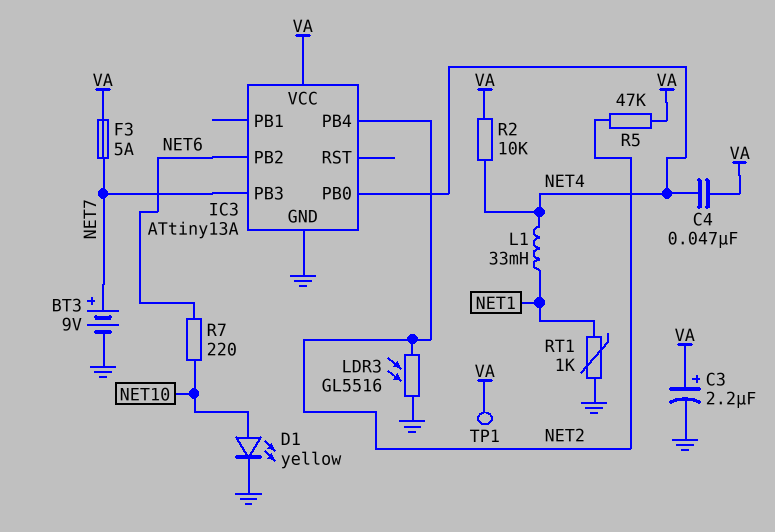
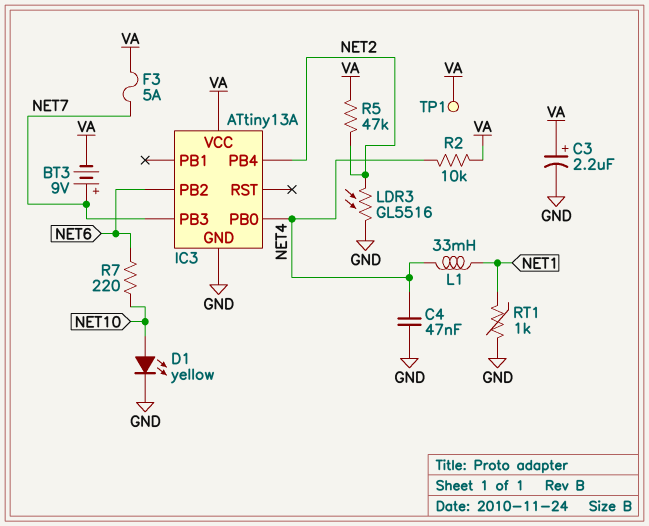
BT3: 9V (plus NET7, minus GND) -> 9V (plus NET7, minus VA)
C4: 47nF (NET4, VA) -> 47nF (GND, NET4)

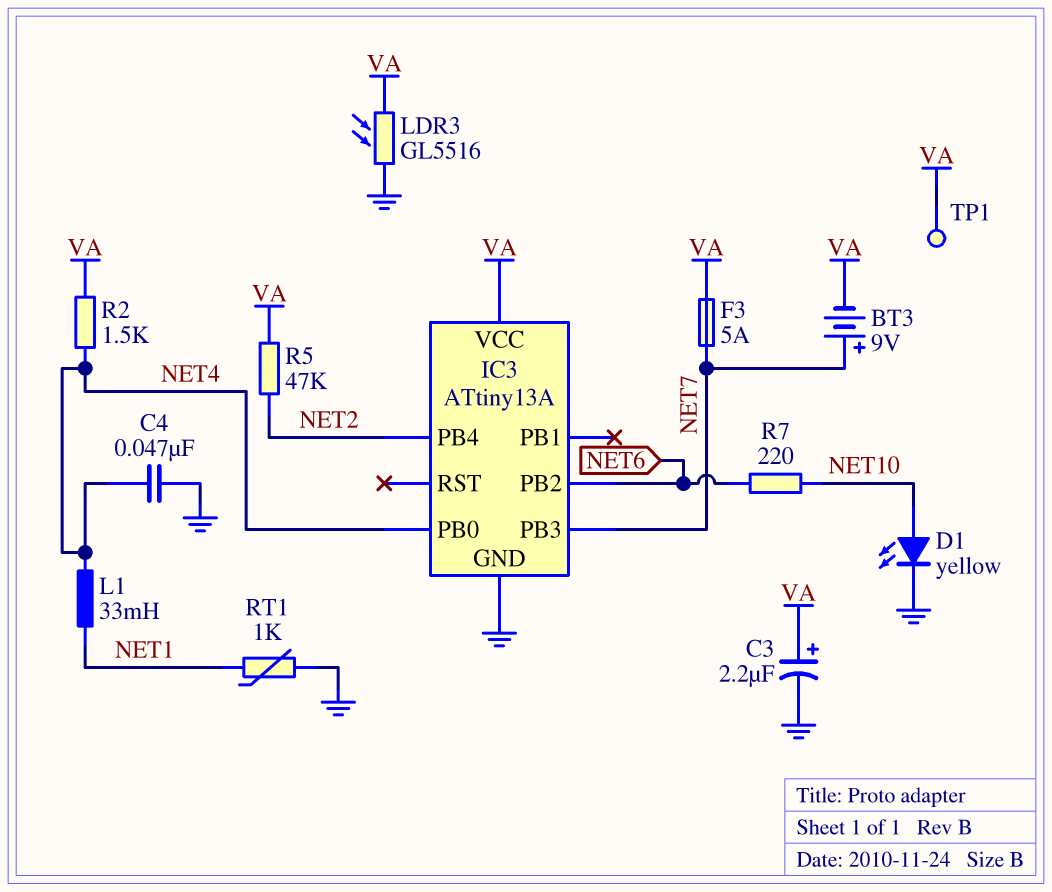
LDR3: GL5516 (GND, NET2) -> GL5516 (GND, VA)
R2: 10k (NET4, VA) -> 1.5k (NET4, VA)

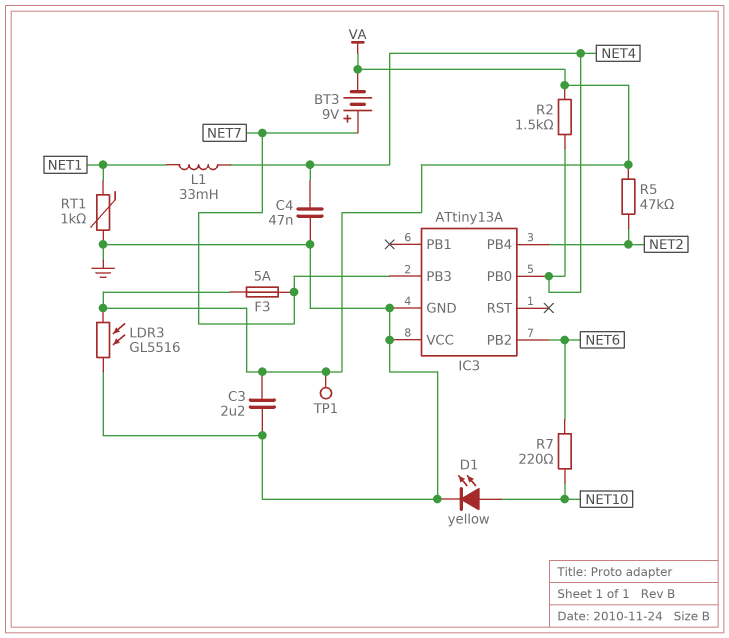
C3: 2.2uF (plus VA, minus GND) -> 2.2uF (GND, VA)
IC3 pin VCC: VA -> GND

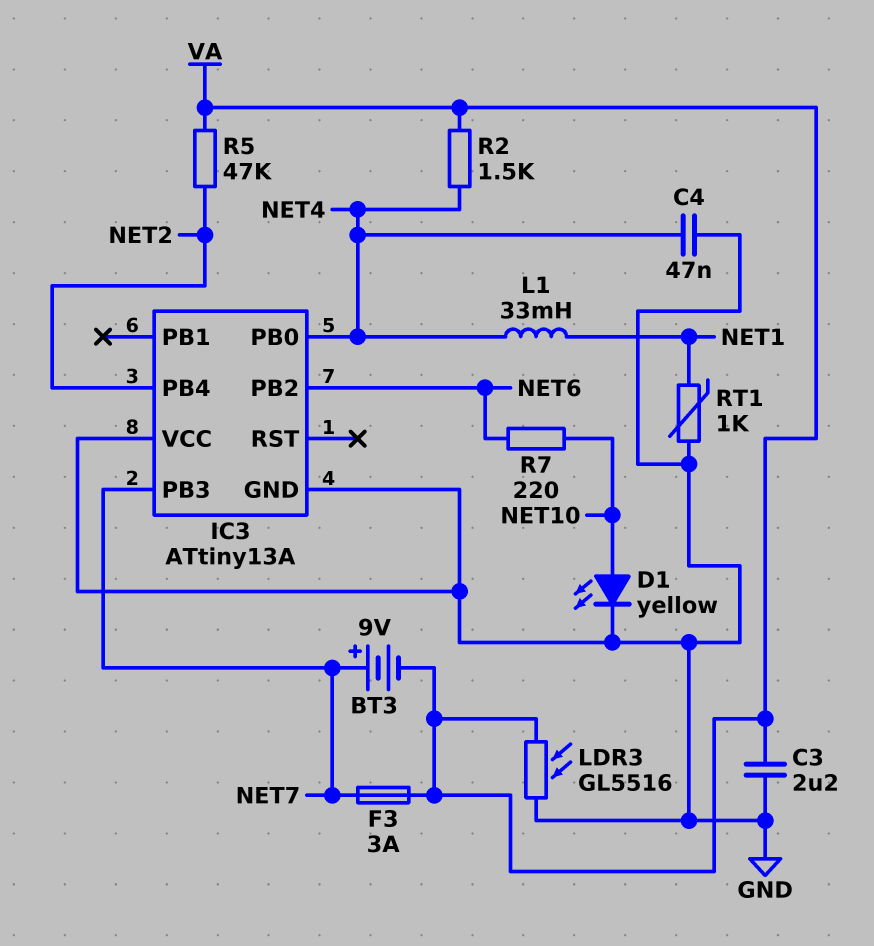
F3: 5A (NET7, VA) -> 3A (NET7, VA)
TP1: test point (VA) -> none

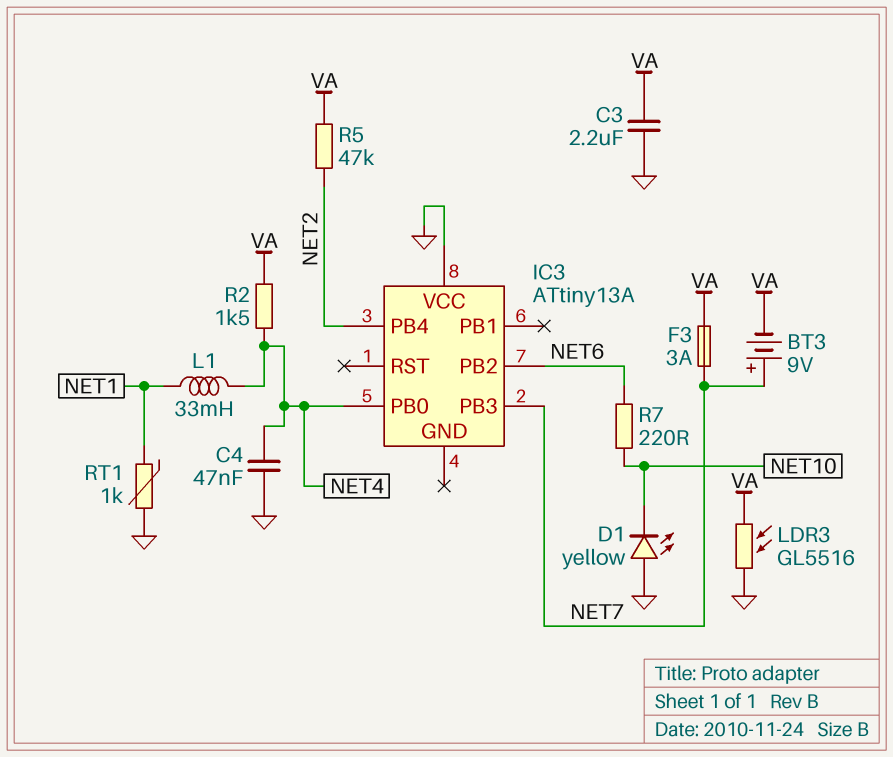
D1: LED yellow (A NET10, K GND) -> LED yellow (A GND, K NET10)
IC3 pin GND: GND -> none

